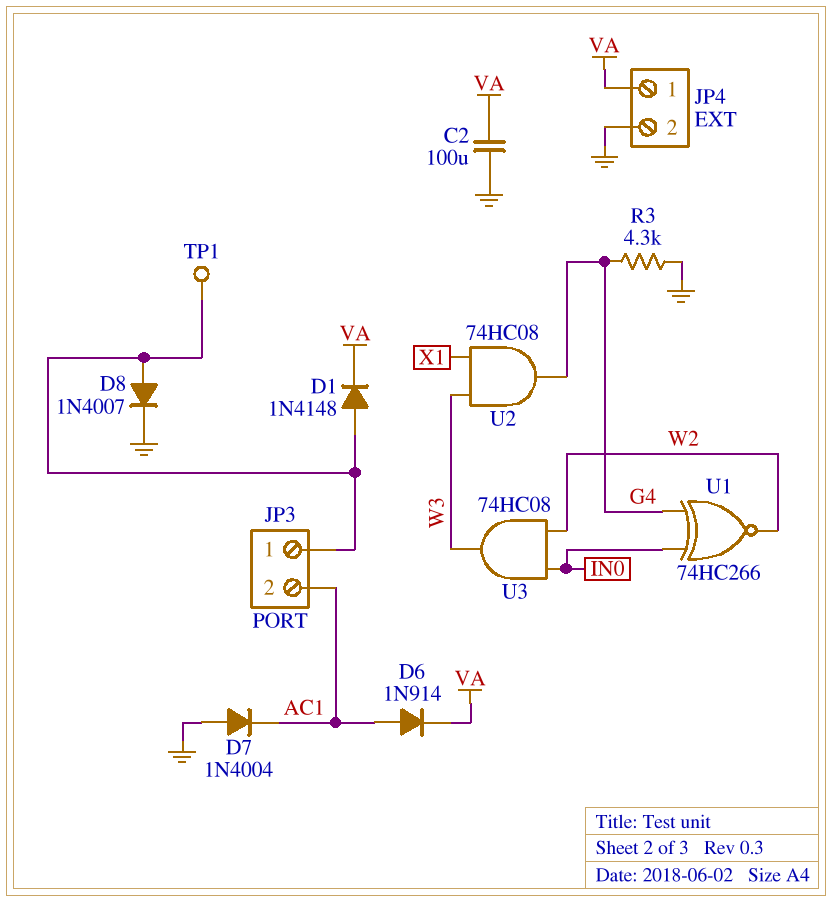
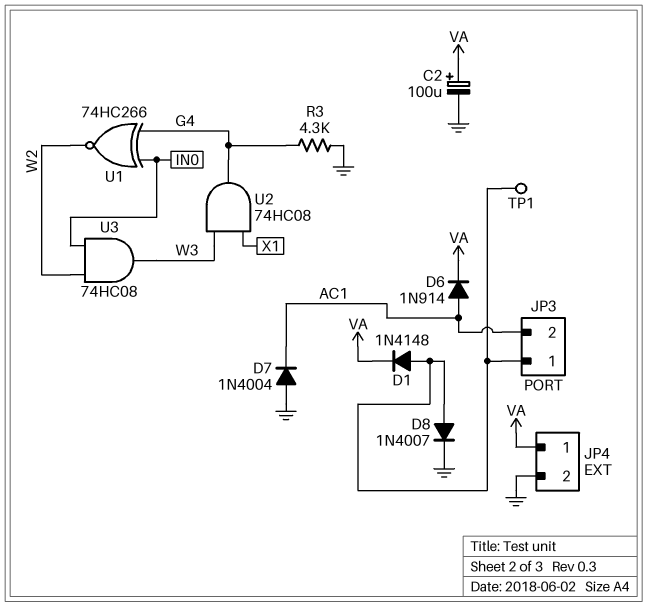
C2: 100uF (GND, VA) -> 100uF (plus VA, minus GND)

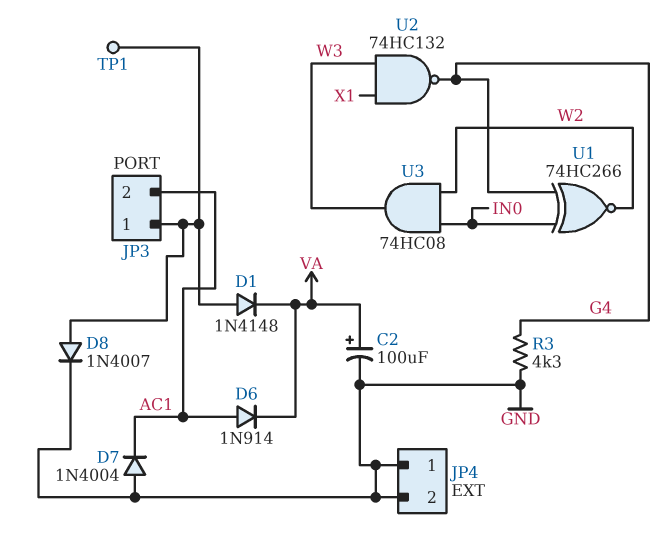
JP4 pin 1: VA -> GND
U2: AND 74HC08 (in W3, in X1, out G4) -> NAND 74HC132 (in W3, in X1, out G4)

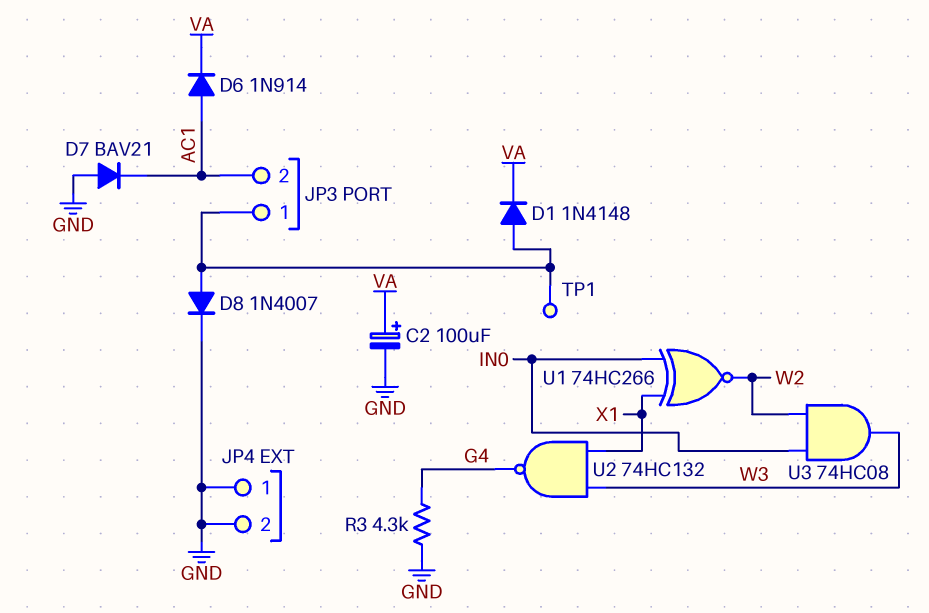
D7: diode 1N4004 (A GND, K AC1) -> diode BAV21 (A GND, K AC1)
U1: XNOR 74HC266 (in G4, in IN0, out W2) -> XNOR 74HC266 (in IN0, in X1, out W2)

